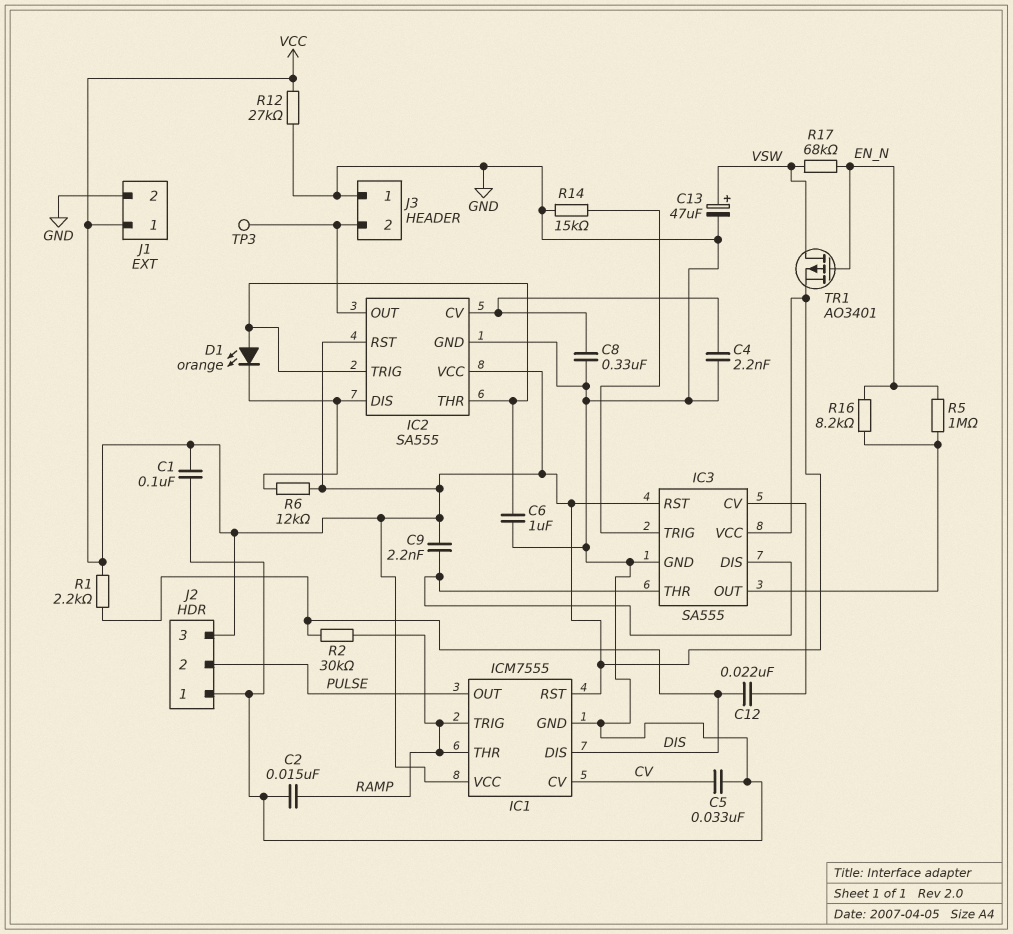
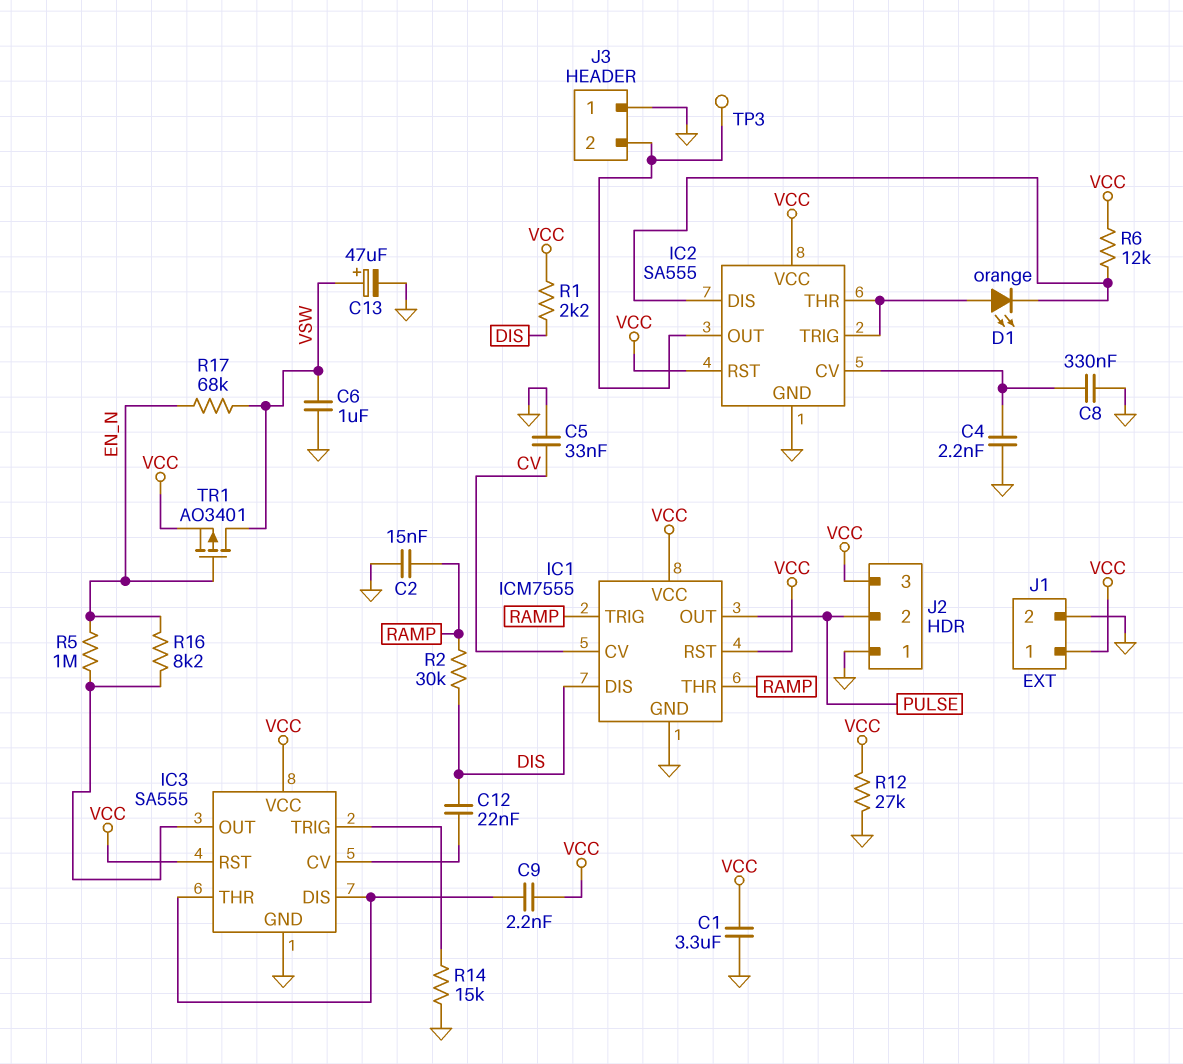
C1: 100nF (GND, VCC) -> 3.3uF (GND, VCC)
C6: 1uF (GND, IC2/THR) -> 1uF (GND, VSW)

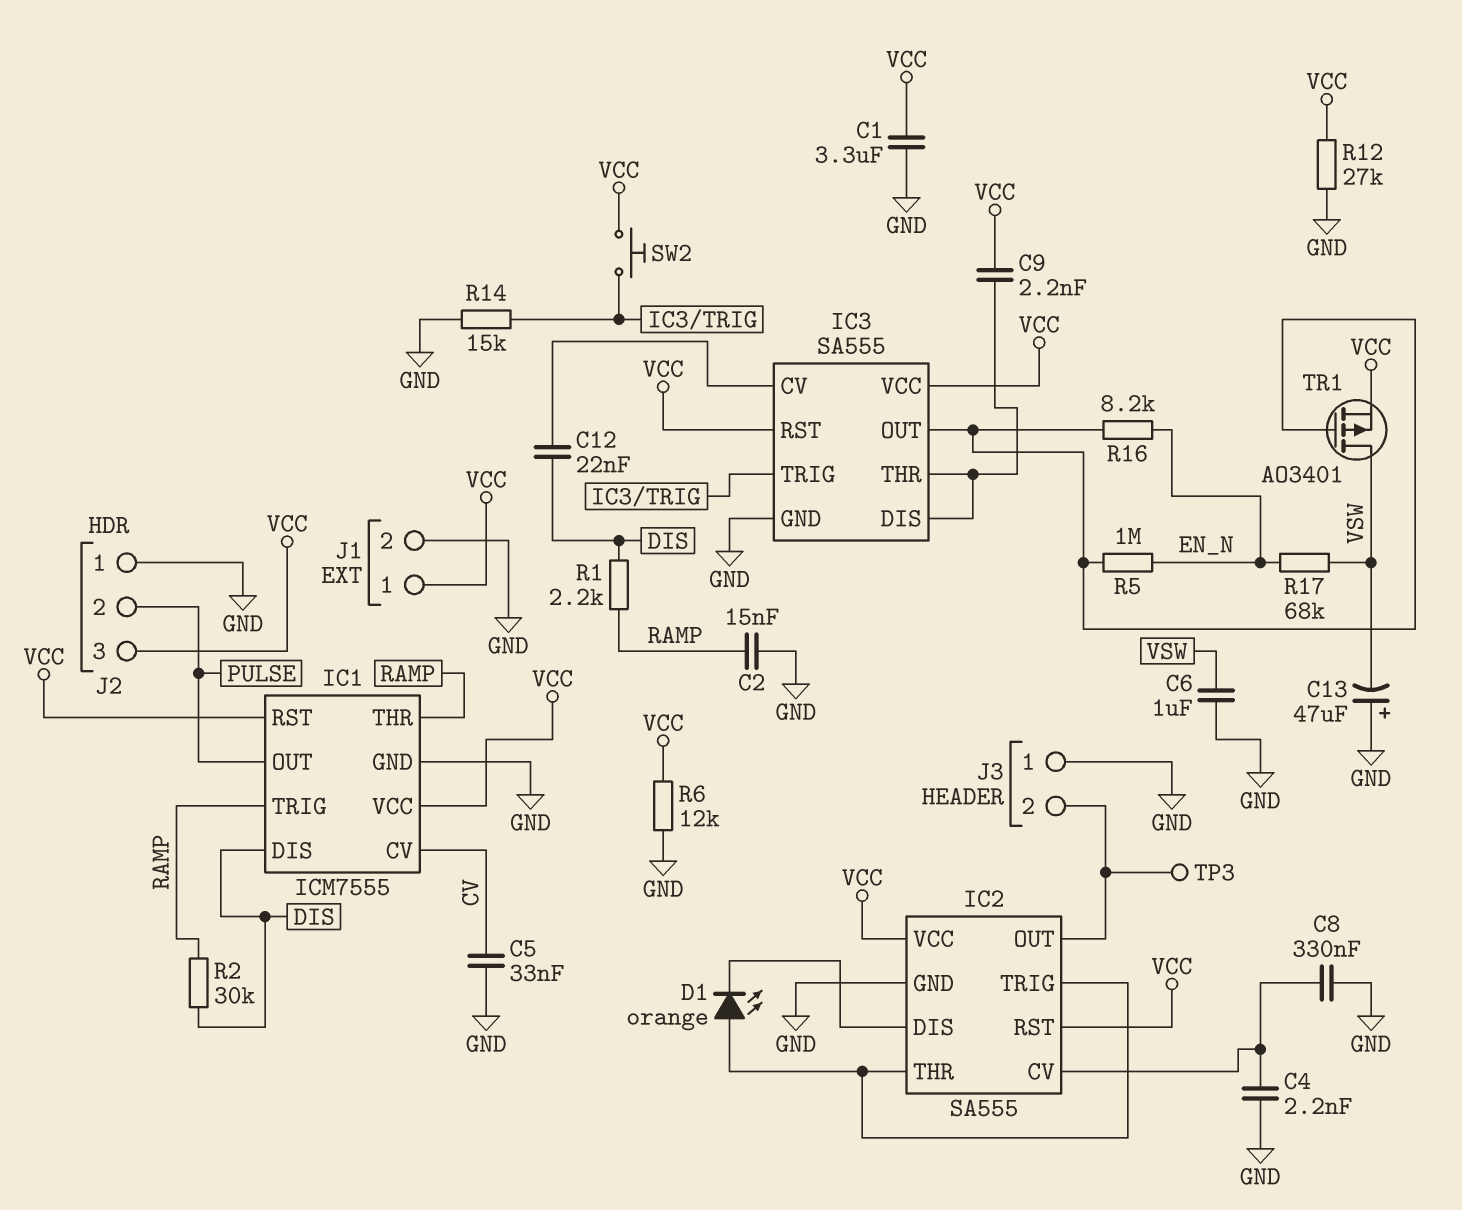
C13: 47uF (plus VSW, minus GND) -> 47uF (plus GND, minus VSW)
R1: 2.2k (DIS, VCC) -> 2.2k (DIS, RAMP)
R6: 12k (IC2/DIS, VCC) -> 12k (GND, VCC)
SW2: none -> button (IC3/TRIG, VCC)
TR1: PMOS AO3401 (G EN_N, D VSW, S VCC) -> PMOS AO3401 (G IC3/OUT, D VSW, S VCC)

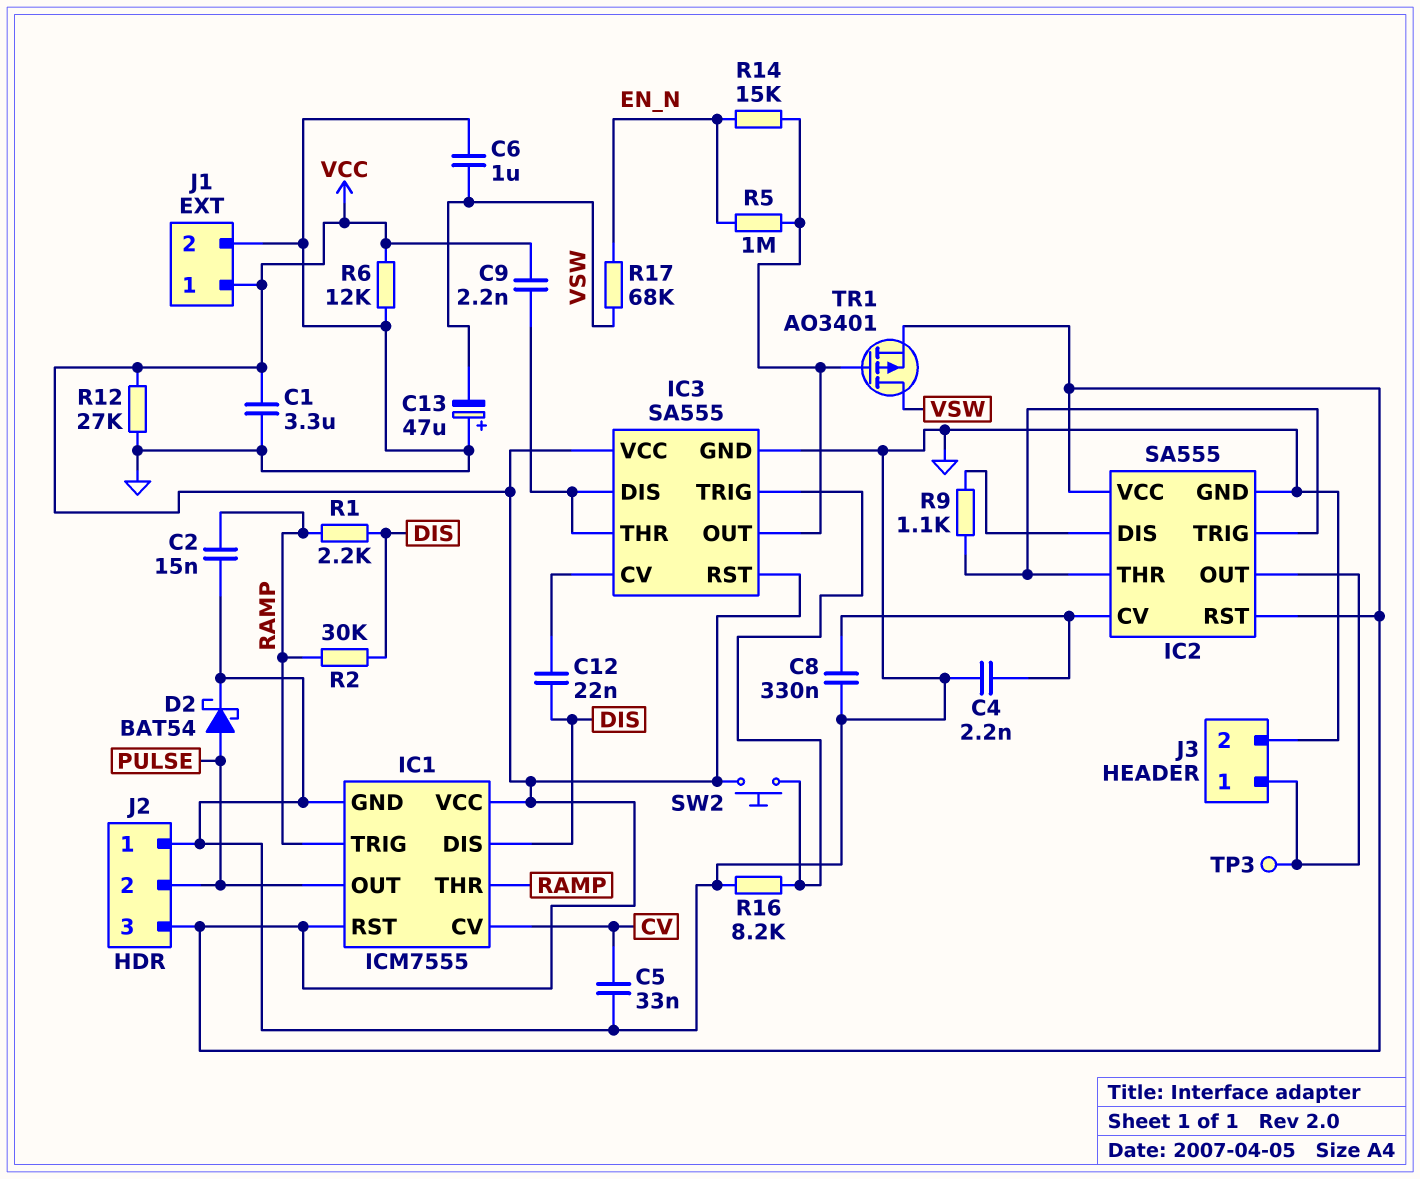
D1: LED orange (A IC2/THR, K IC2/DIS) -> none
D2: none -> schottky BAT54 (A PULSE, K GND)
J3 pin 1: GND -> IC2/OUT
J3 pin 2: IC2/OUT -> GND
R9: none -> 1.1k (IC2/DIS, IC2/THR)
R14: 15k (GND, IC3/TRIG) -> 15k (EN_N, IC3/OUT)
R16: 8.2k (EN_N, IC3/OUT) -> 8.2k (GND, IC3/TRIG)

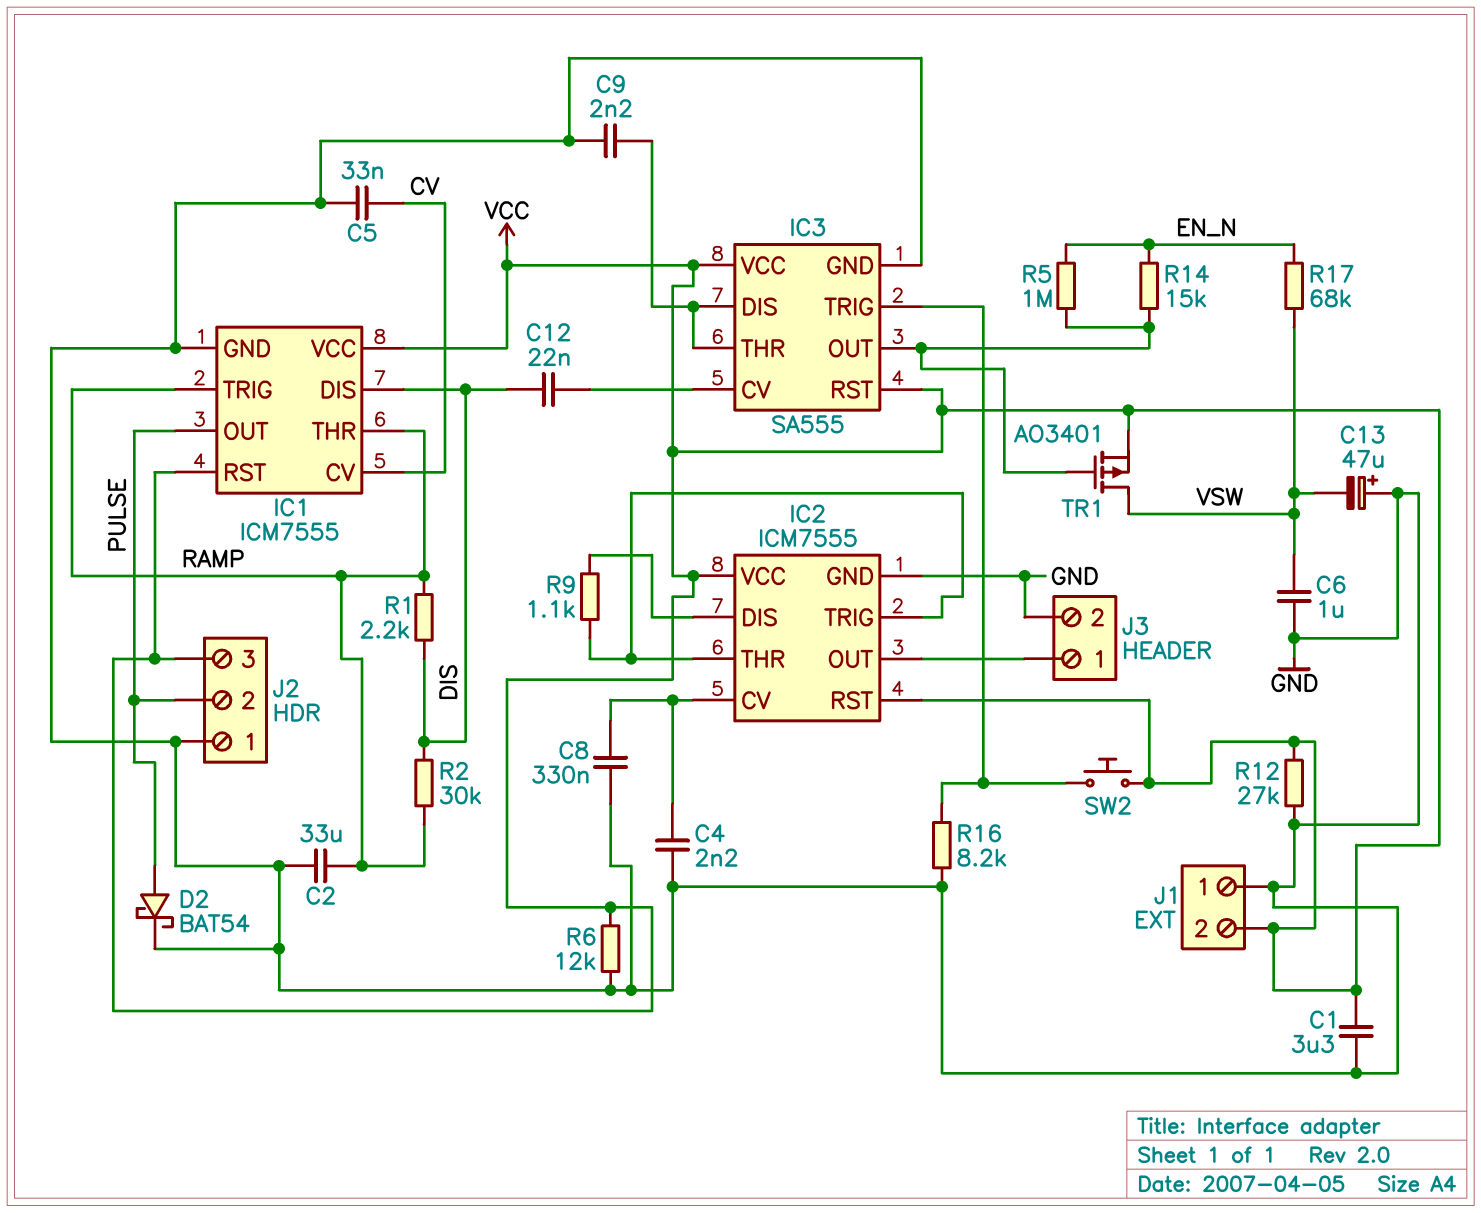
C2: 15nF (GND, RAMP) -> 33uF (GND, RAMP)
C9: 2.2nF (IC3/DIS, VCC) -> 2.2nF (GND, IC3/DIS)
IC2: SA555 -> ICM7555
J1 pin 1: VCC -> GND
J1 pin 2: GND -> VCC
TP3: test point (IC2/OUT) -> none

